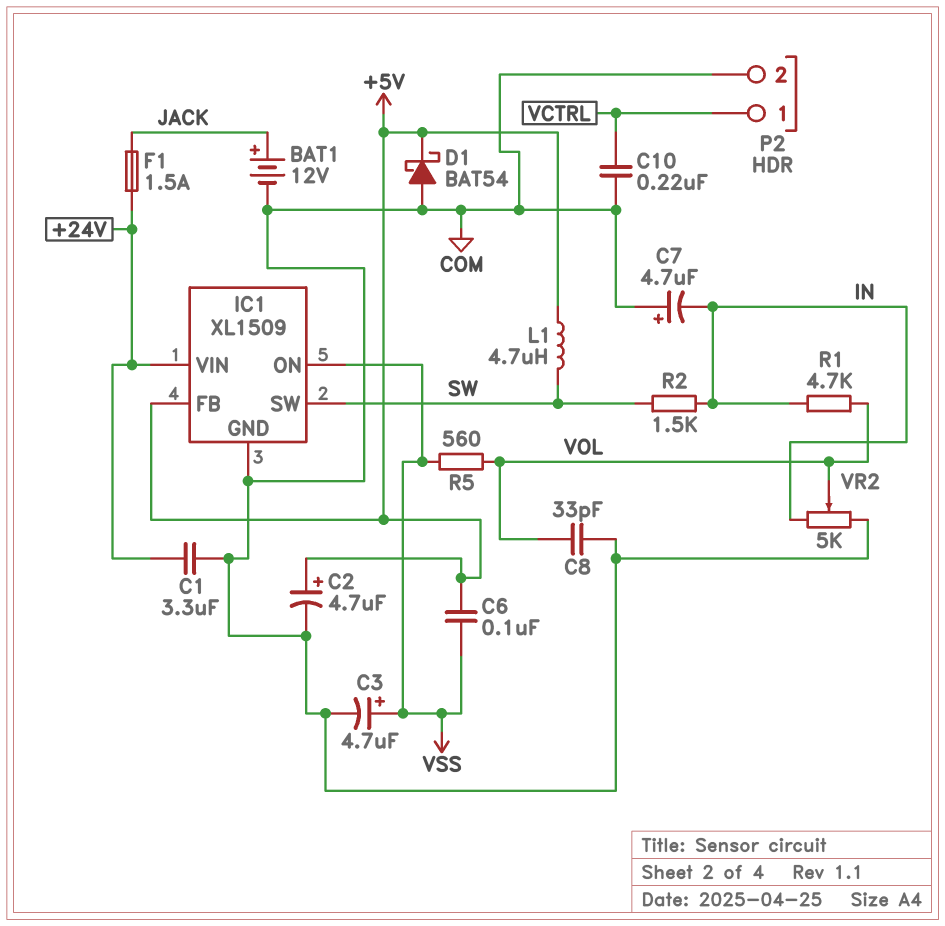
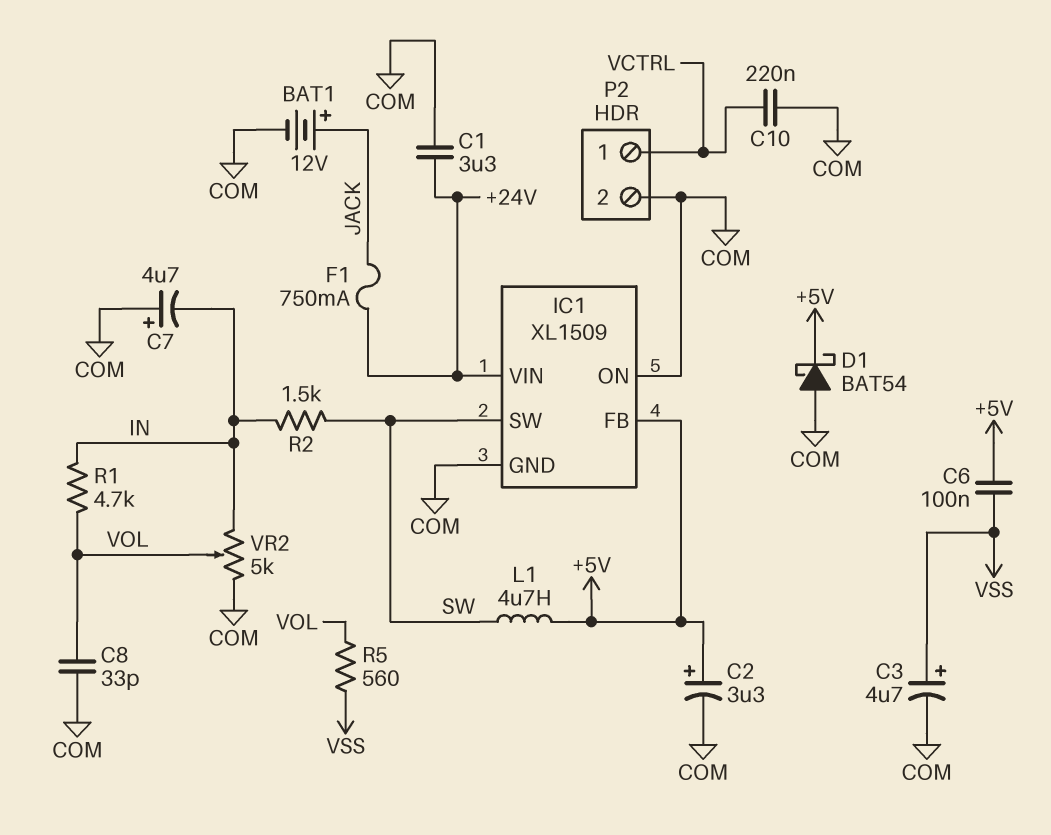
C2: 4.7uF (plus +5V, minus COM) -> 3.3uF (plus +5V, minus COM)
F1: 1.5A (+24V, JACK) -> 750mA (+24V, JACK)
IC1 pin ON: VSS -> COM

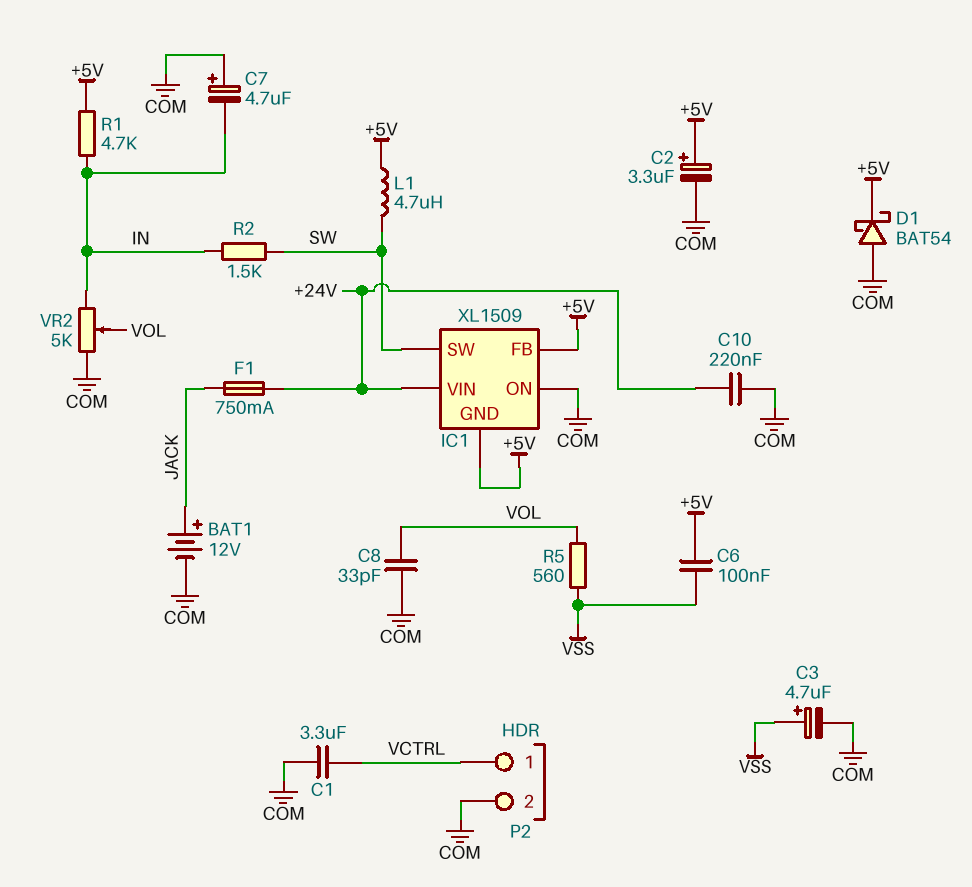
C1: 3.3uF (+24V, COM) -> 3.3uF (COM, VCTRL)
C10: 220nF (COM, VCTRL) -> 220nF (+24V, COM)
IC1 pin GND: COM -> +5V
R1: 4.7k (IN, VOL) -> 4.7k (+5V, IN)

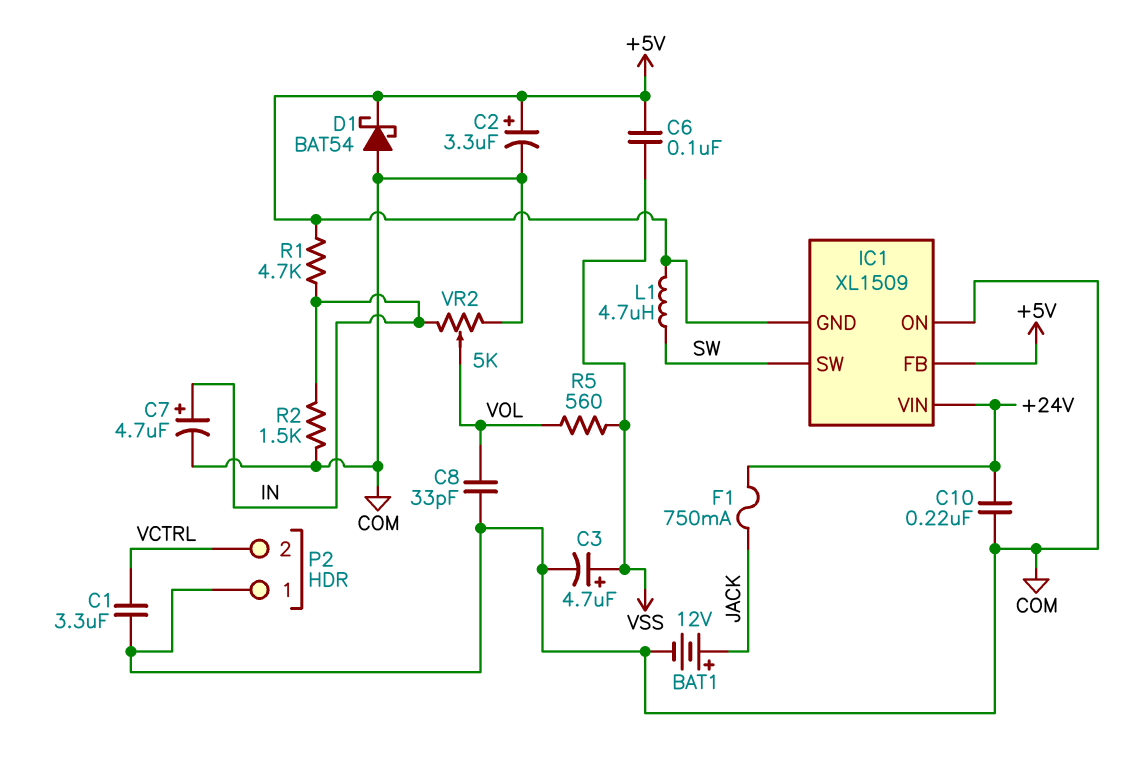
C7: 4.7uF (plus COM, minus IN) -> 4.7uF (plus IN, minus COM)
P2 pin 1: VCTRL -> COM
P2 pin 2: COM -> VCTRL
R2: 1.5k (IN, SW) -> 1.5k (COM, IN)

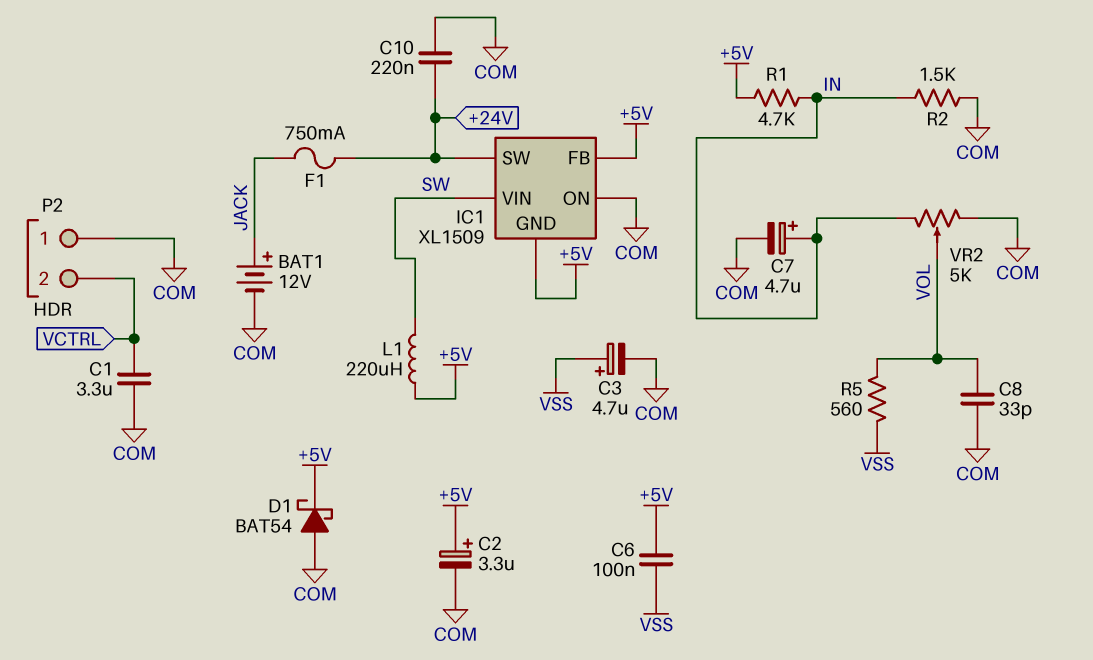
IC1 pin SW: SW -> +24V
IC1 pin VIN: +24V -> SW
L1: 4.7uH (+5V, SW) -> 220uH (+5V, SW)

